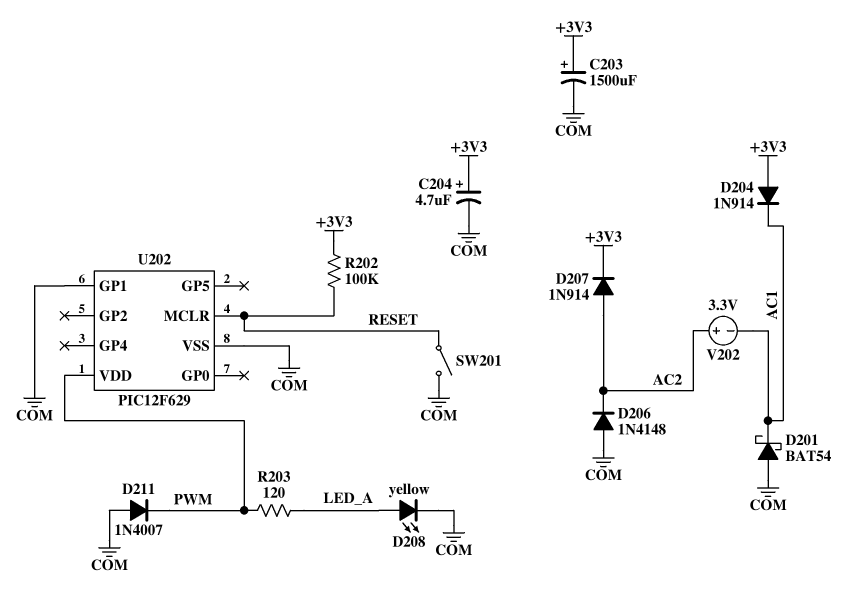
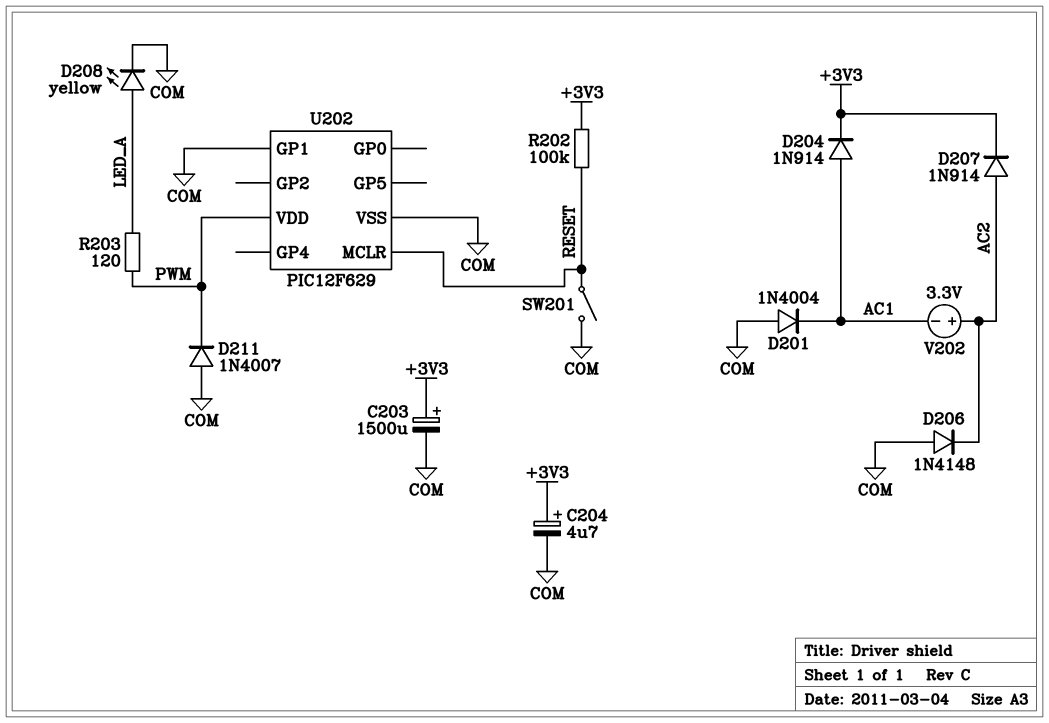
D201: schottky BAT54 (A COM, K AC1) -> diode 1N4004 (A COM, K AC1)
D204: diode 1N914 (A +3V3, K AC1) -> diode 1N914 (A AC1, K +3V3)

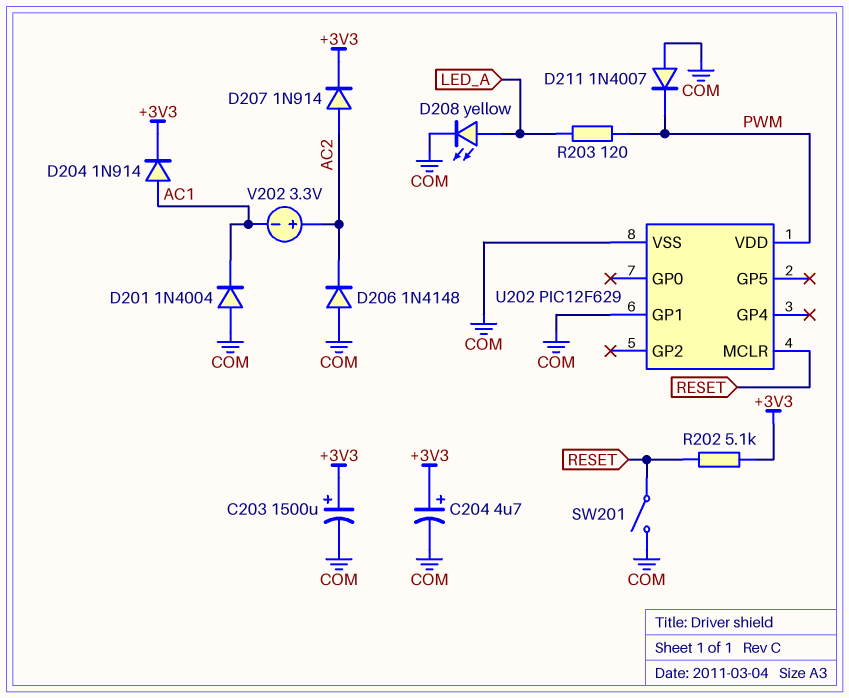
R202: 100k (+3V3, RESET) -> 5.1k (+3V3, RESET)

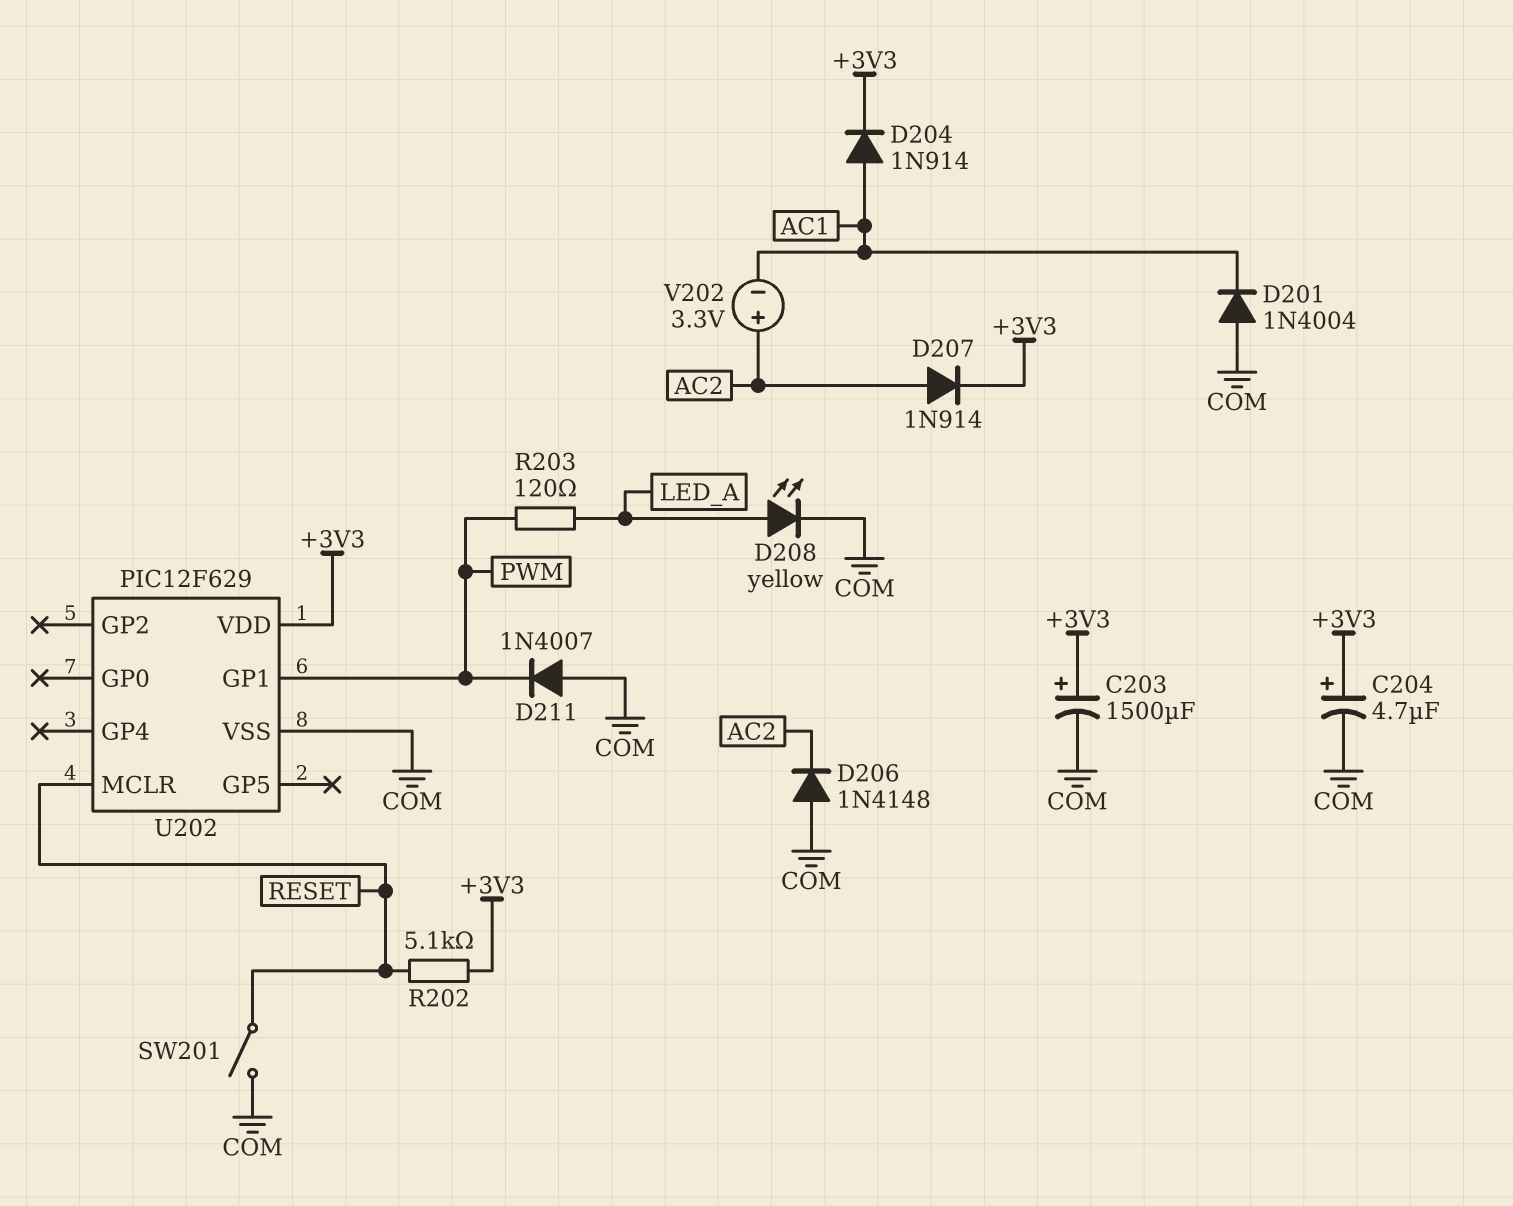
U202 pin GP1: COM -> PWM
U202 pin VDD: PWM -> +3V3

